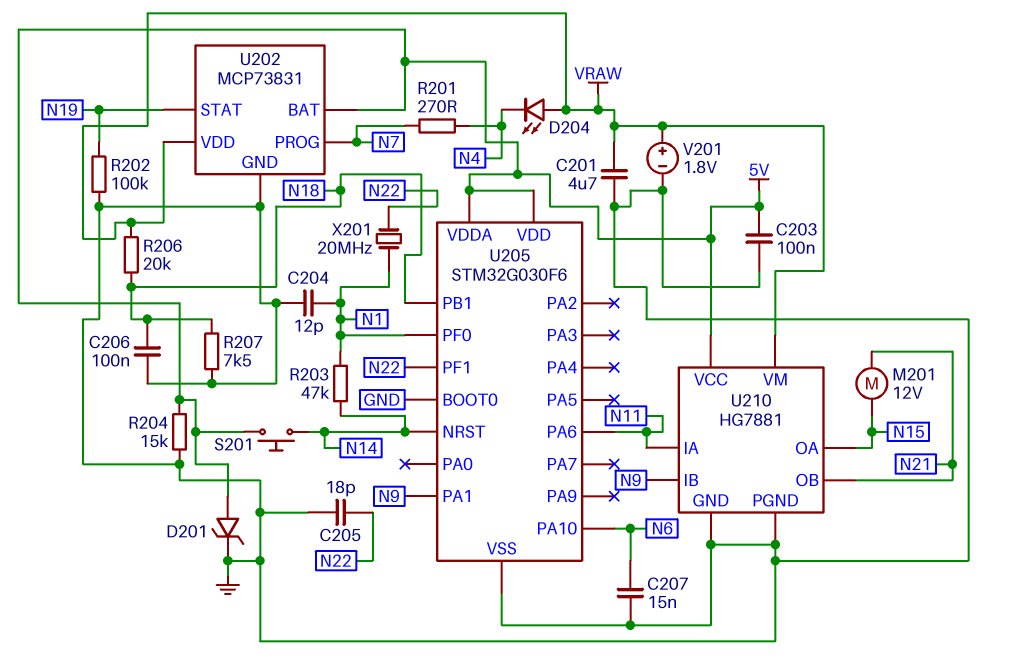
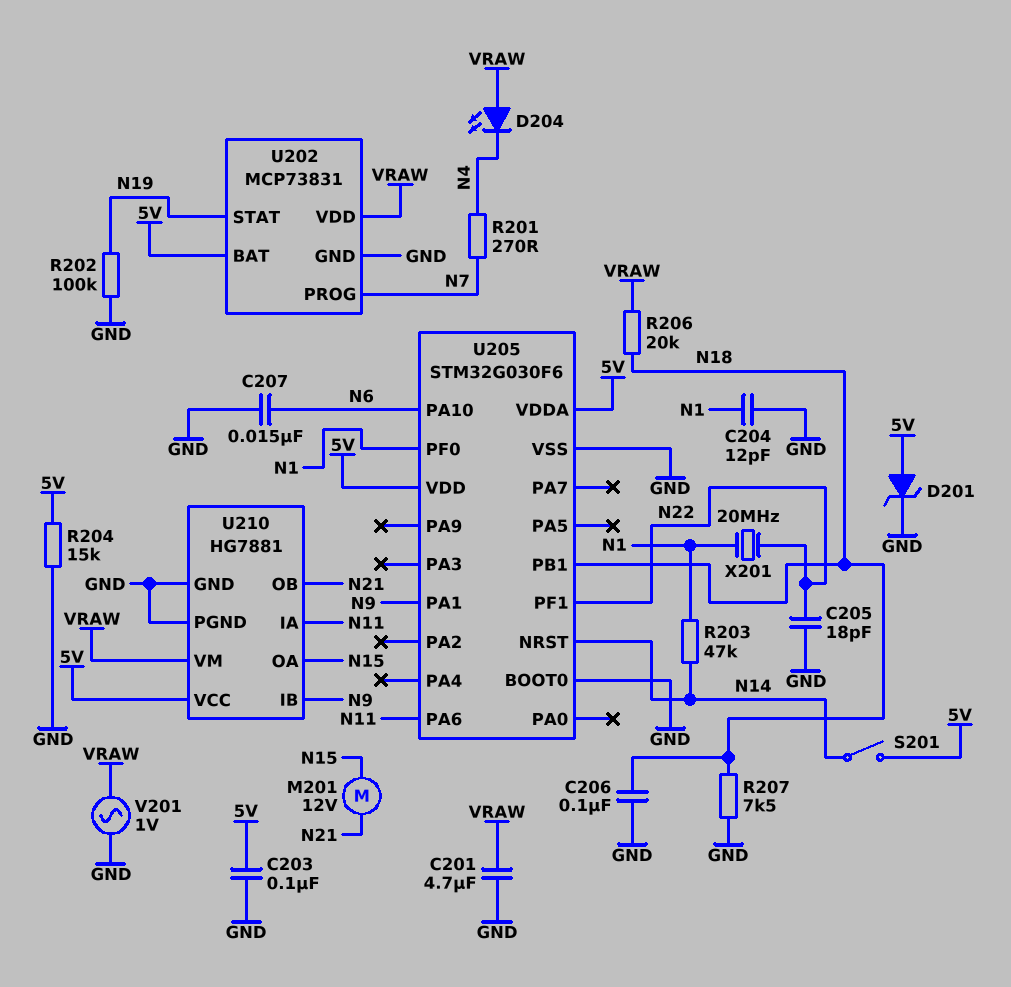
S201: button (5V, N14) -> switch (5V, N14)
V201: 1.8V (plus VRAW, minus GND) -> AC 1V (GND, VRAW)

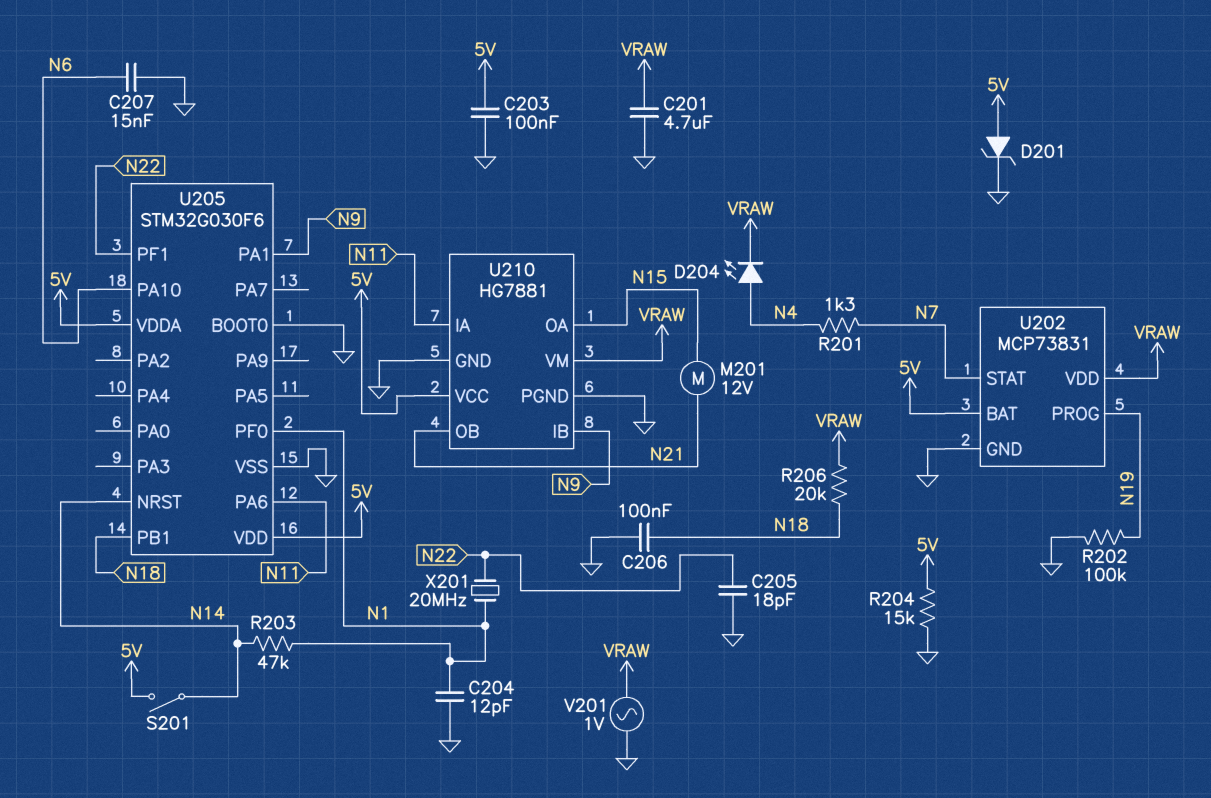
D204: LED (A VRAW, K N4) -> LED (A N4, K VRAW)
R201: 270 (N4, N7) -> 1.3k (N4, N7)
R207: 7.5k (GND, N18) -> none
U202 pin PROG: N7 -> N19
U202 pin STAT: N19 -> N7

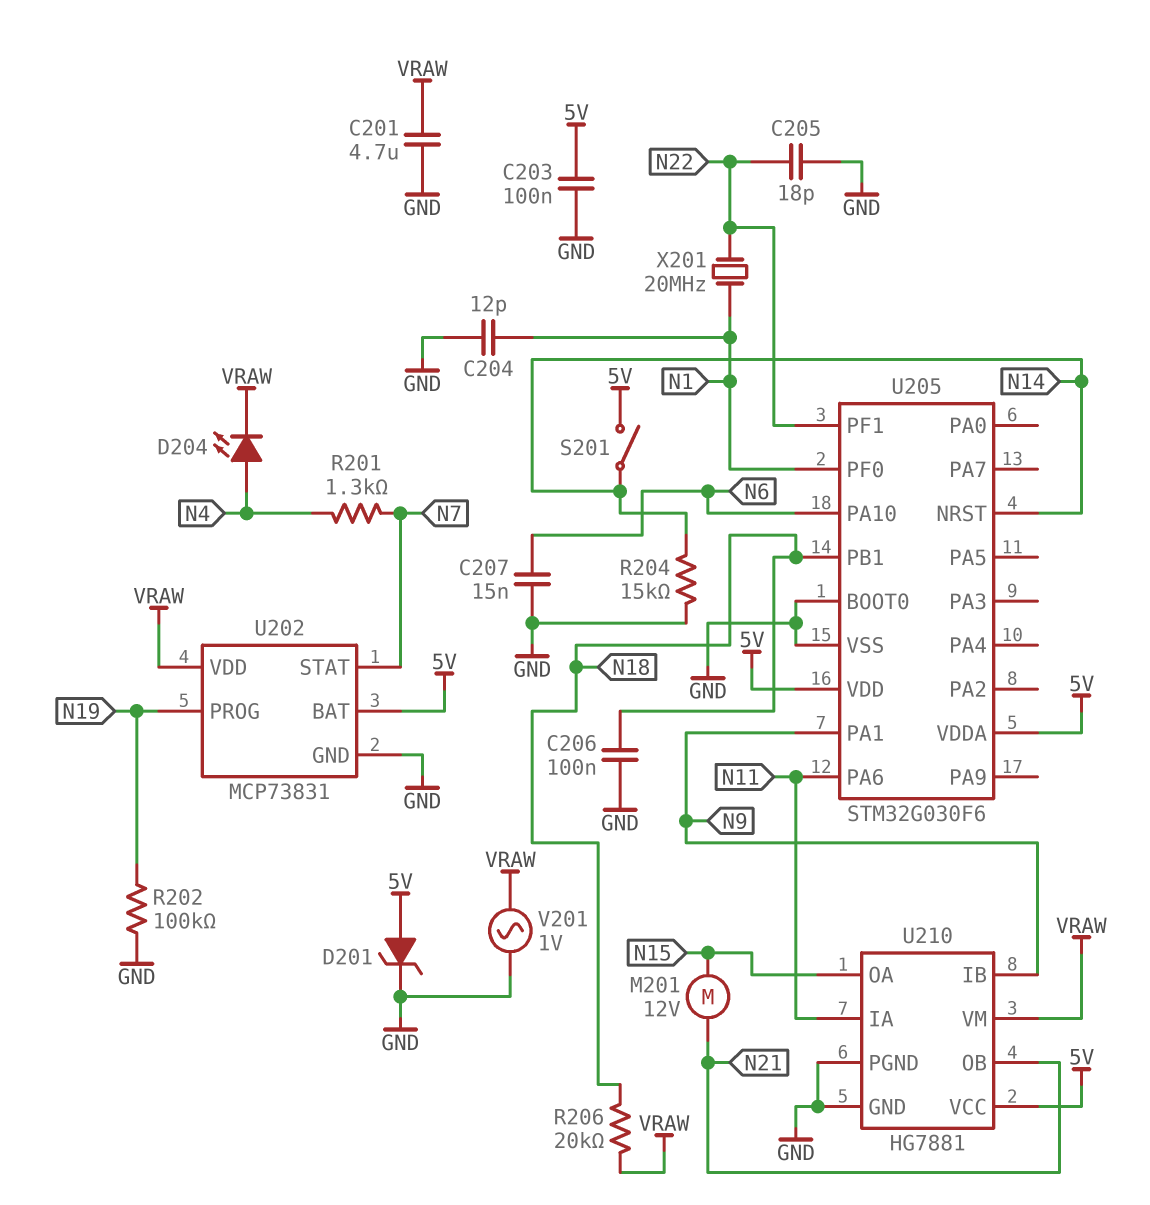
R203: 47k (N1, N14) -> none
R204: 15k (5V, GND) -> 15k (GND, N14)

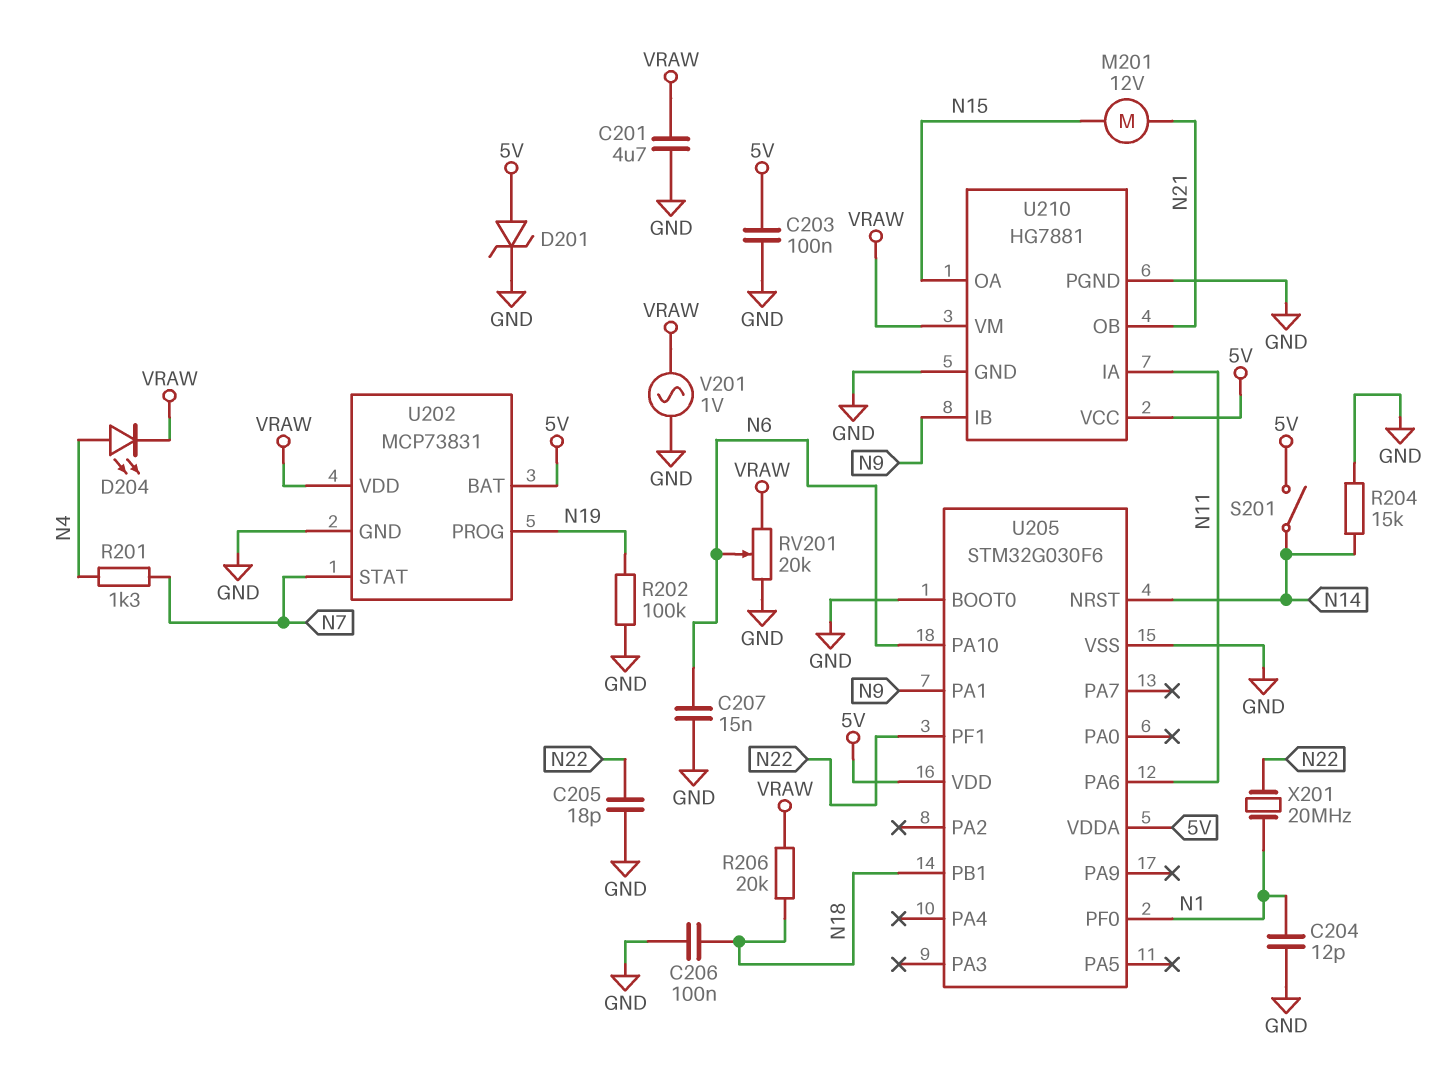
RV201: none -> 20k (GND, VRAW, wiper N6)

